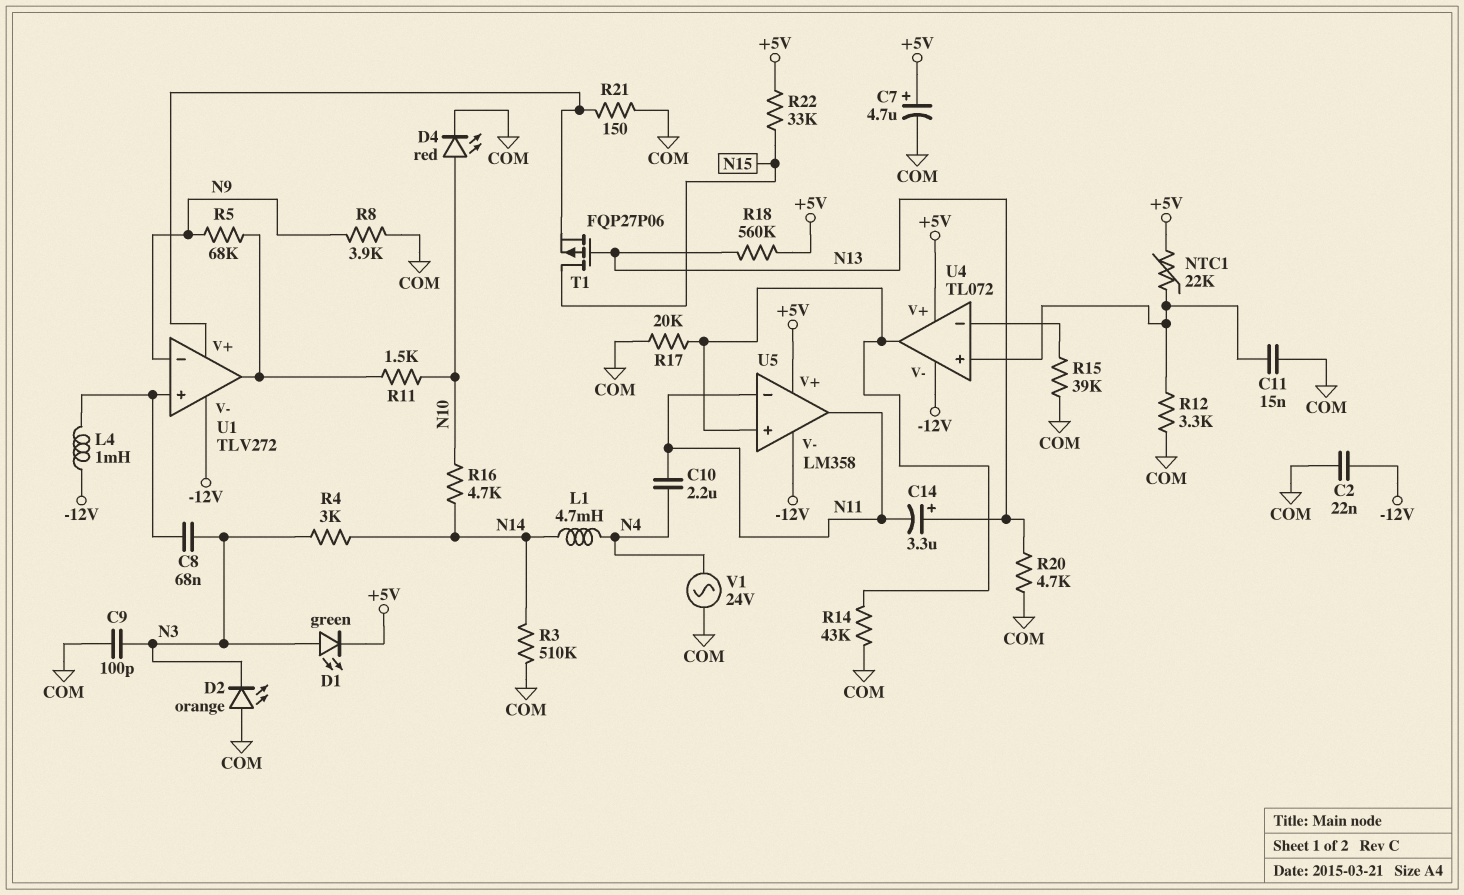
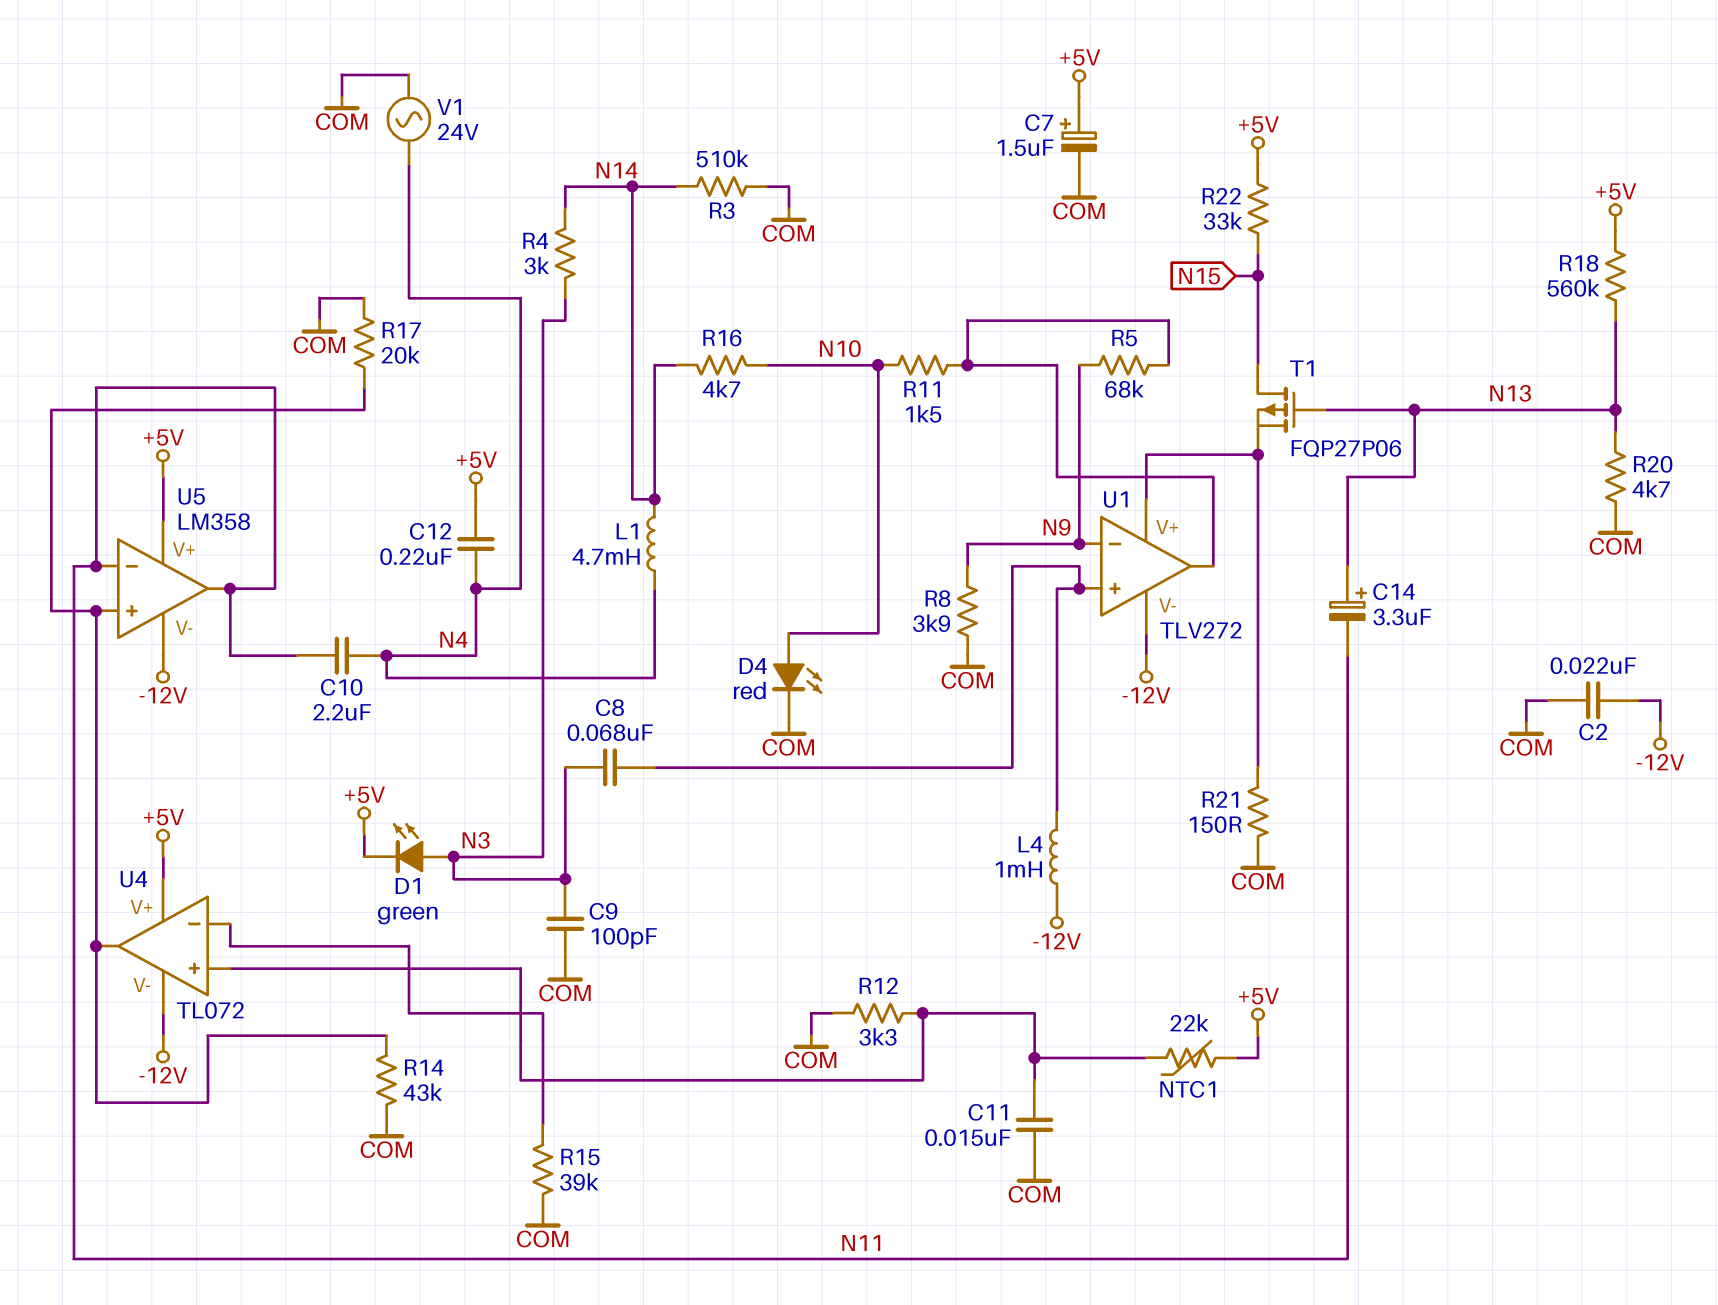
C7: 4.7uF (plus +5V, minus COM) -> 1.5uF (plus +5V, minus COM)
C12: none -> 220nF (+5V, N4)
D2: LED orange (A COM, K N3) -> none

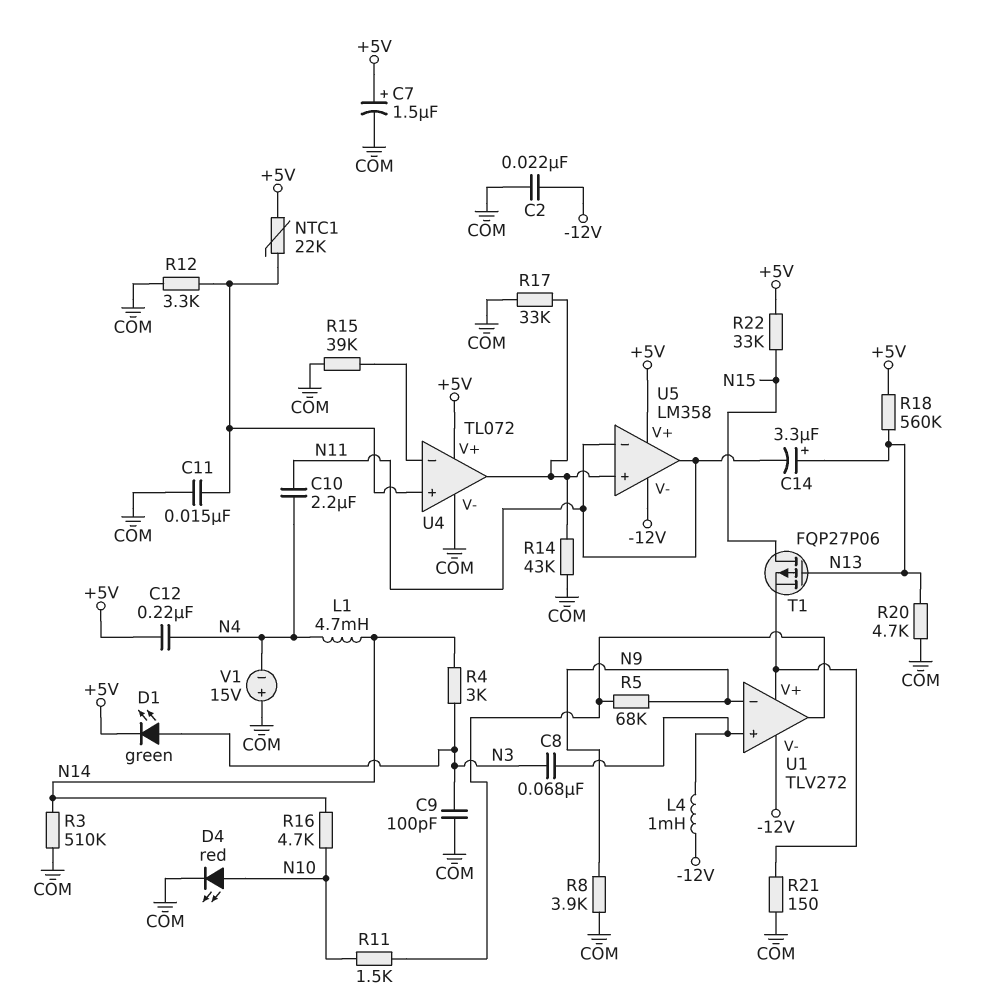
R17: 20k (COM, U4/out) -> 33k (COM, U4/out)
U4 pin V-: -12V -> COM
V1: AC 24V (COM, N4) -> 15V (plus COM, minus N4)

